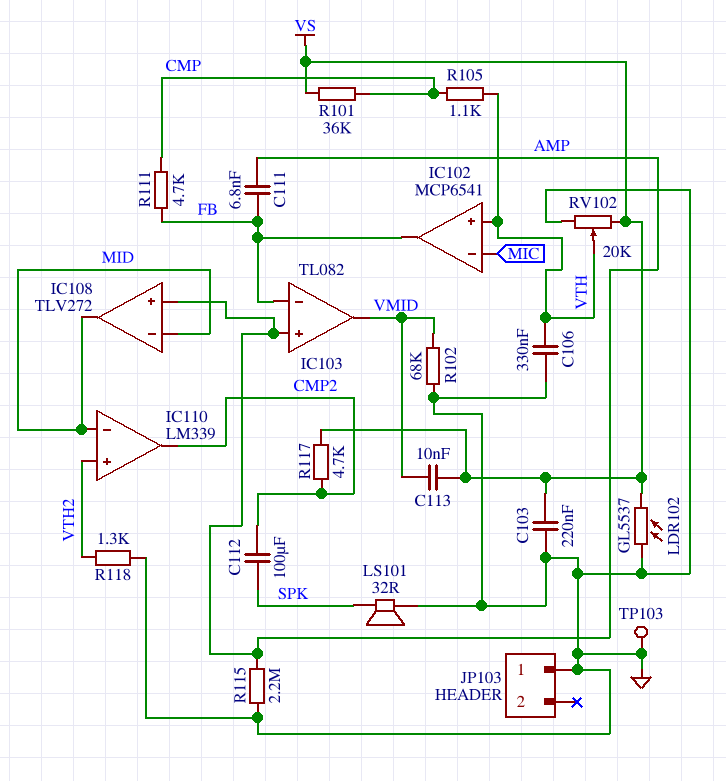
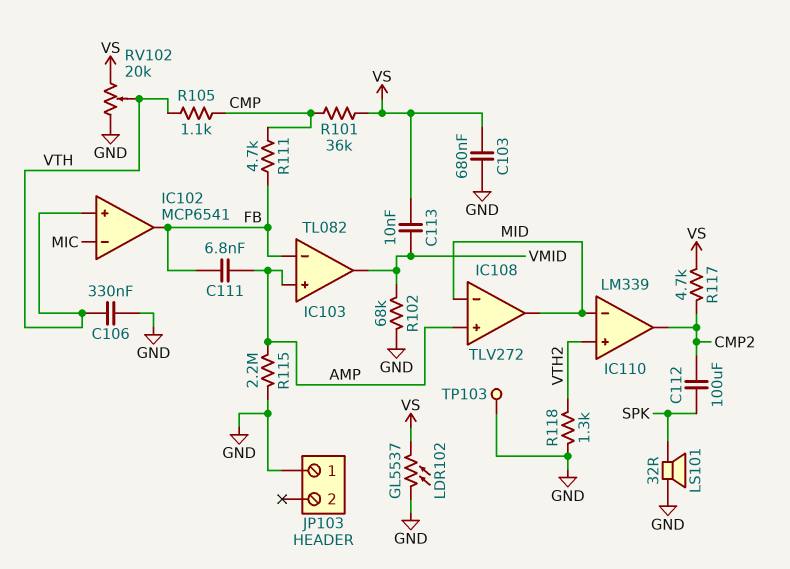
C103: 220nF (GND, VS) -> 680nF (GND, VS)

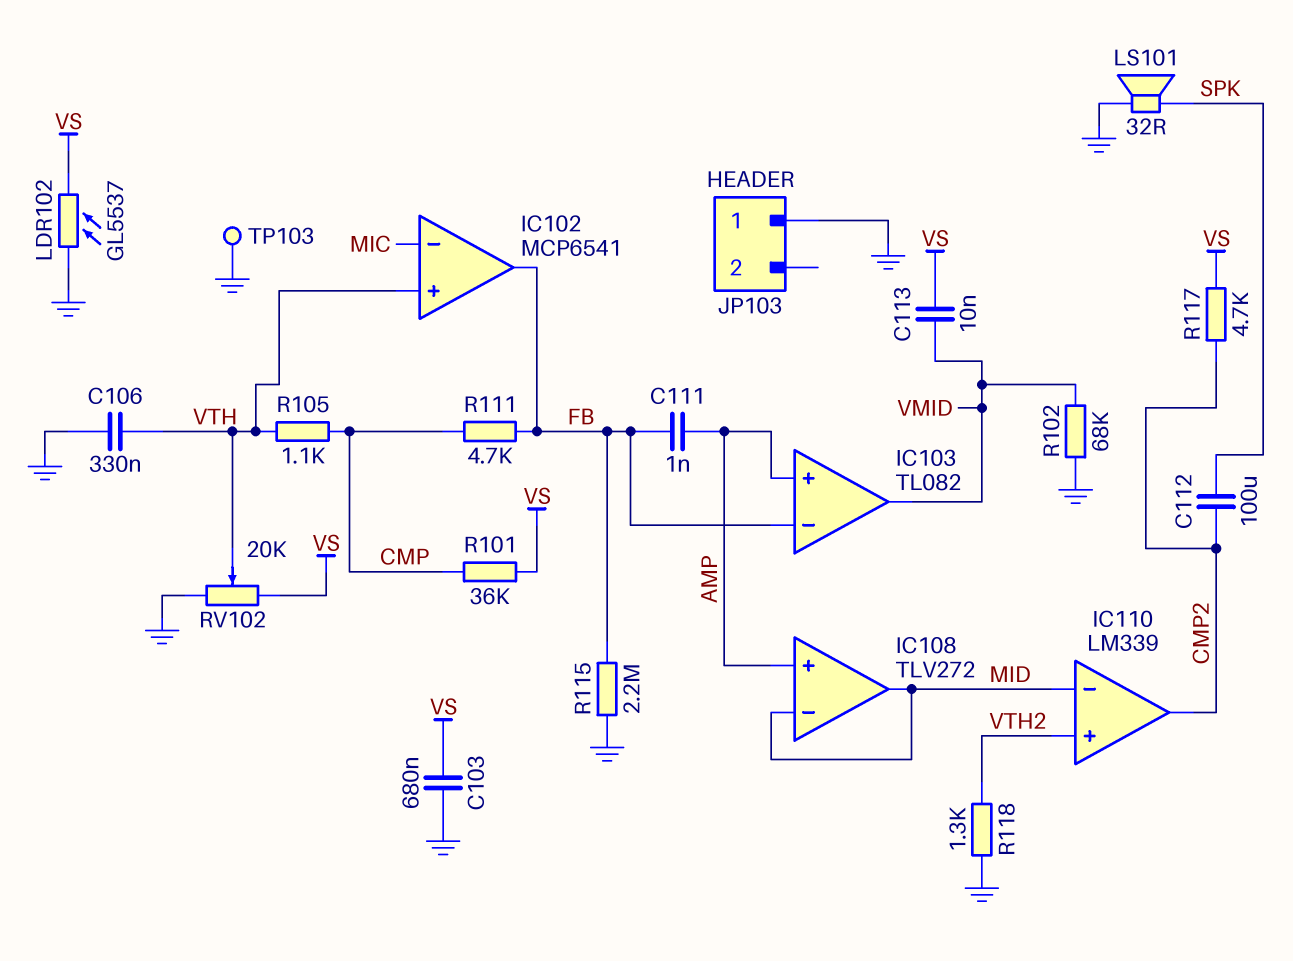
C111: 6.8nF (AMP, FB) -> 1nF (AMP, FB)
R115: 2.2M (AMP, GND) -> 2.2M (FB, GND)

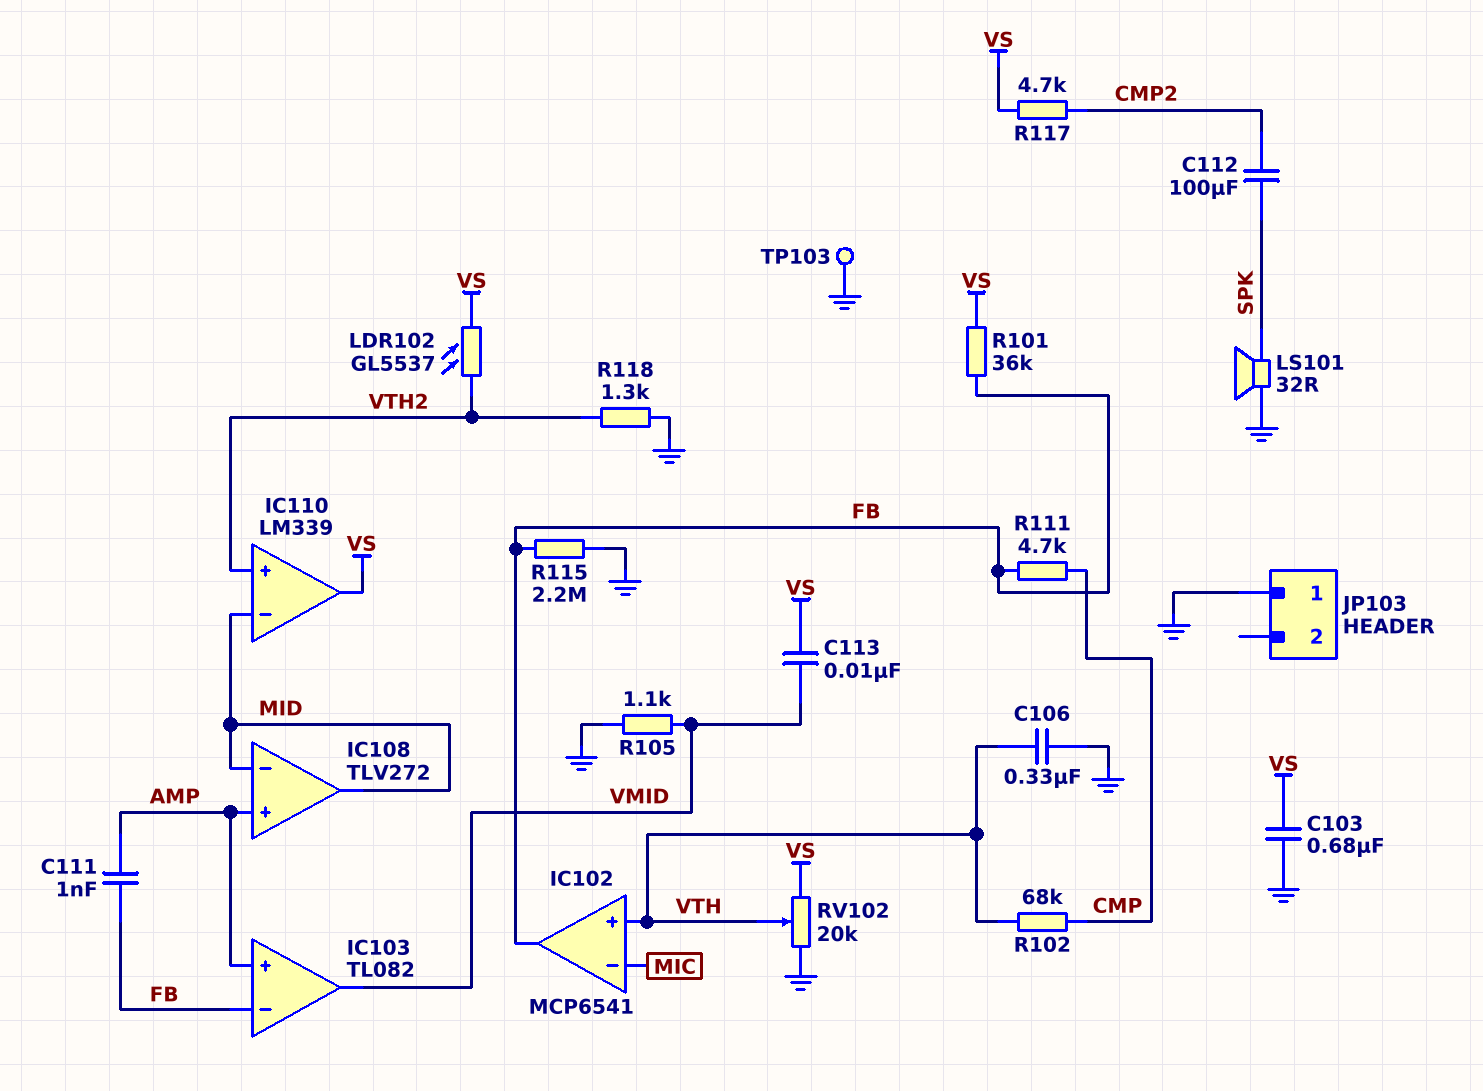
IC110 pin out: CMP2 -> VS
LDR102: GL5537 (GND, VS) -> GL5537 (VS, VTH2)
R101: 36k (CMP, VS) -> 36k (FB, VS)
R102: 68k (GND, VMID) -> 68k (CMP, VTH)
R105: 1.1k (CMP, VTH) -> 1.1k (GND, VMID)

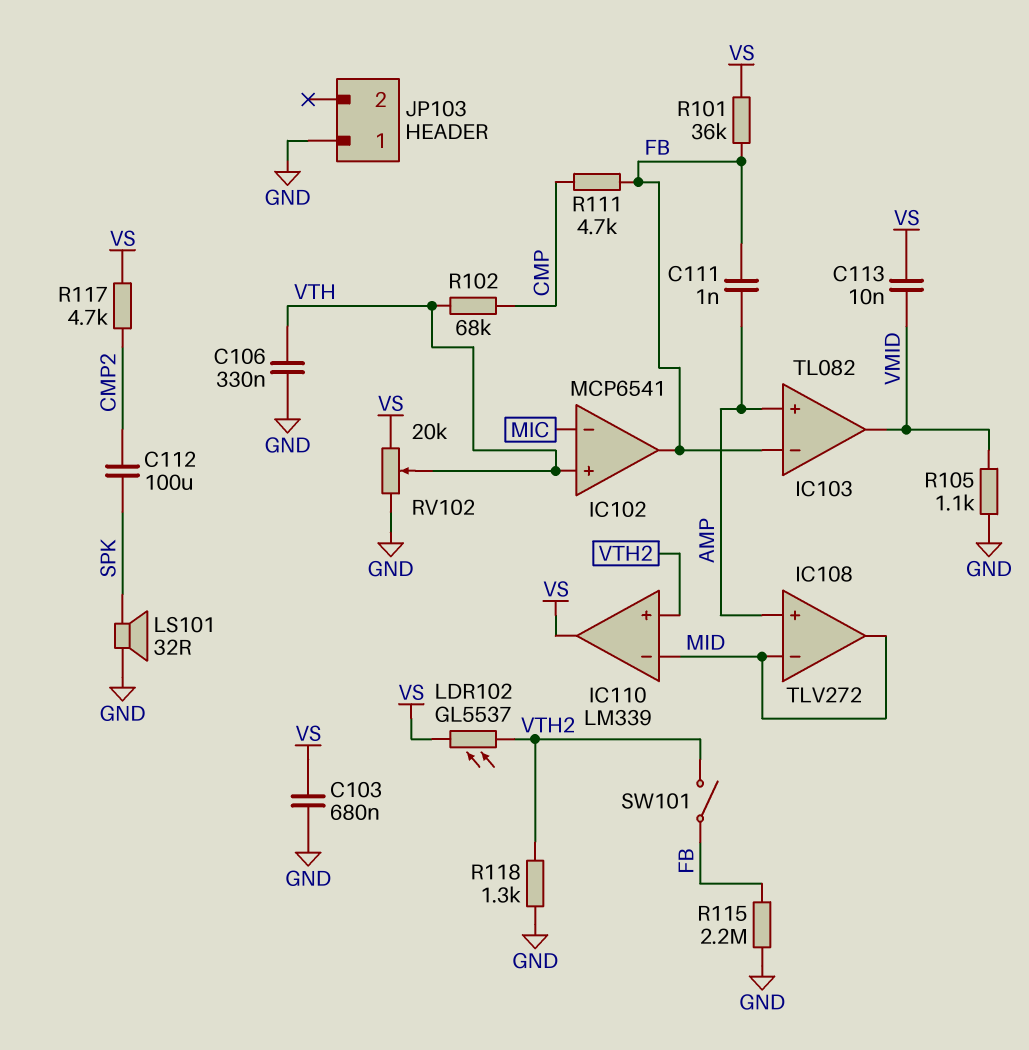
SW101: none -> switch (FB, VTH2)
TP103: test point (GND) -> none

